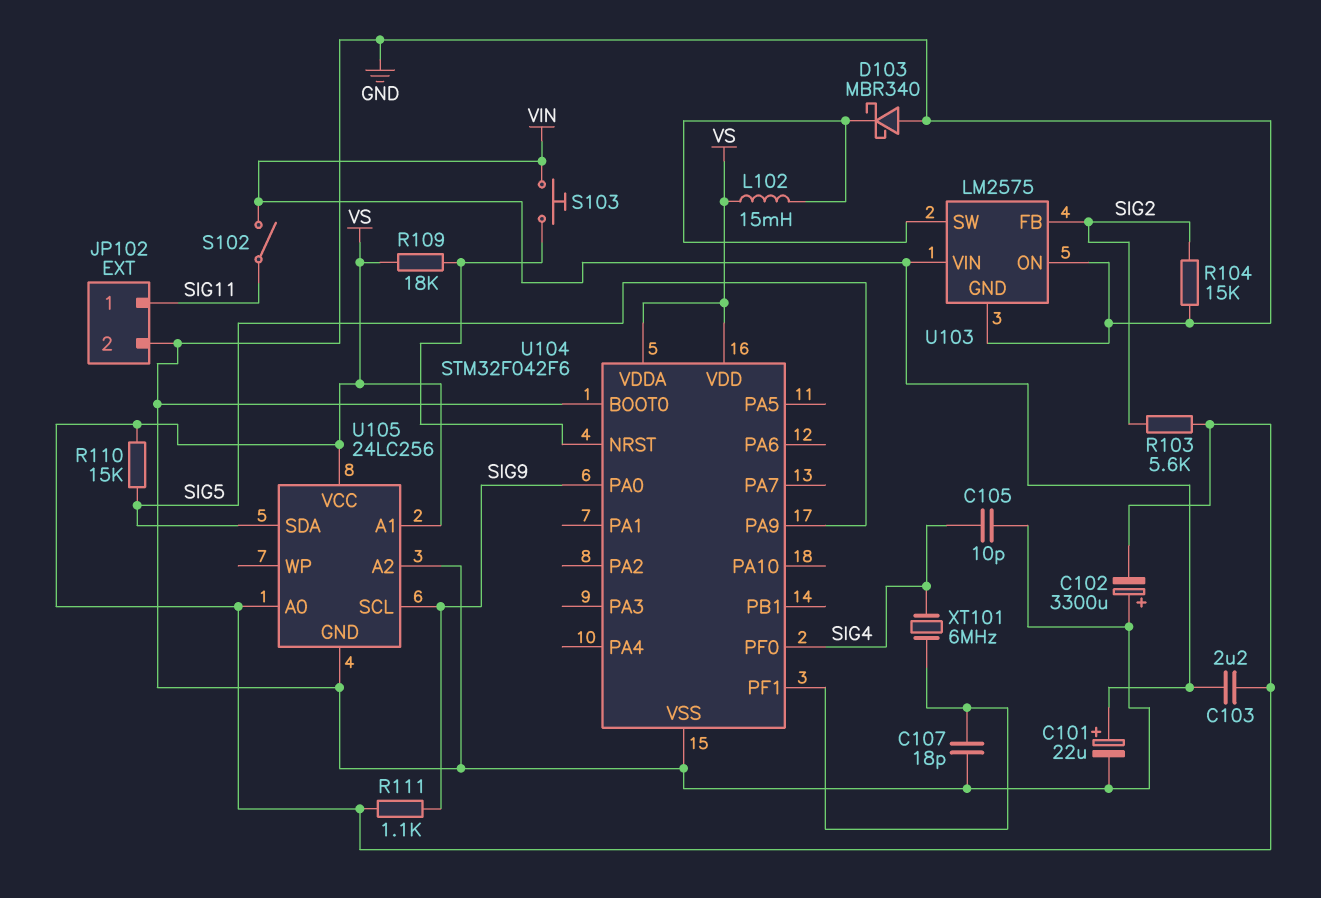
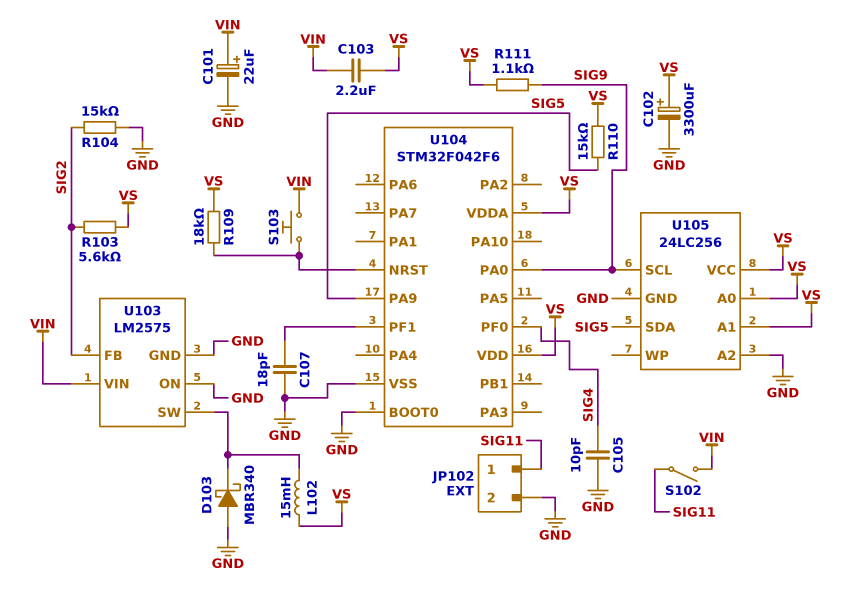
C102: 3300uF (plus GND, minus VS) -> 3300uF (plus VS, minus GND)
XT101: 6MHz (SIG4, U104/PF1) -> none

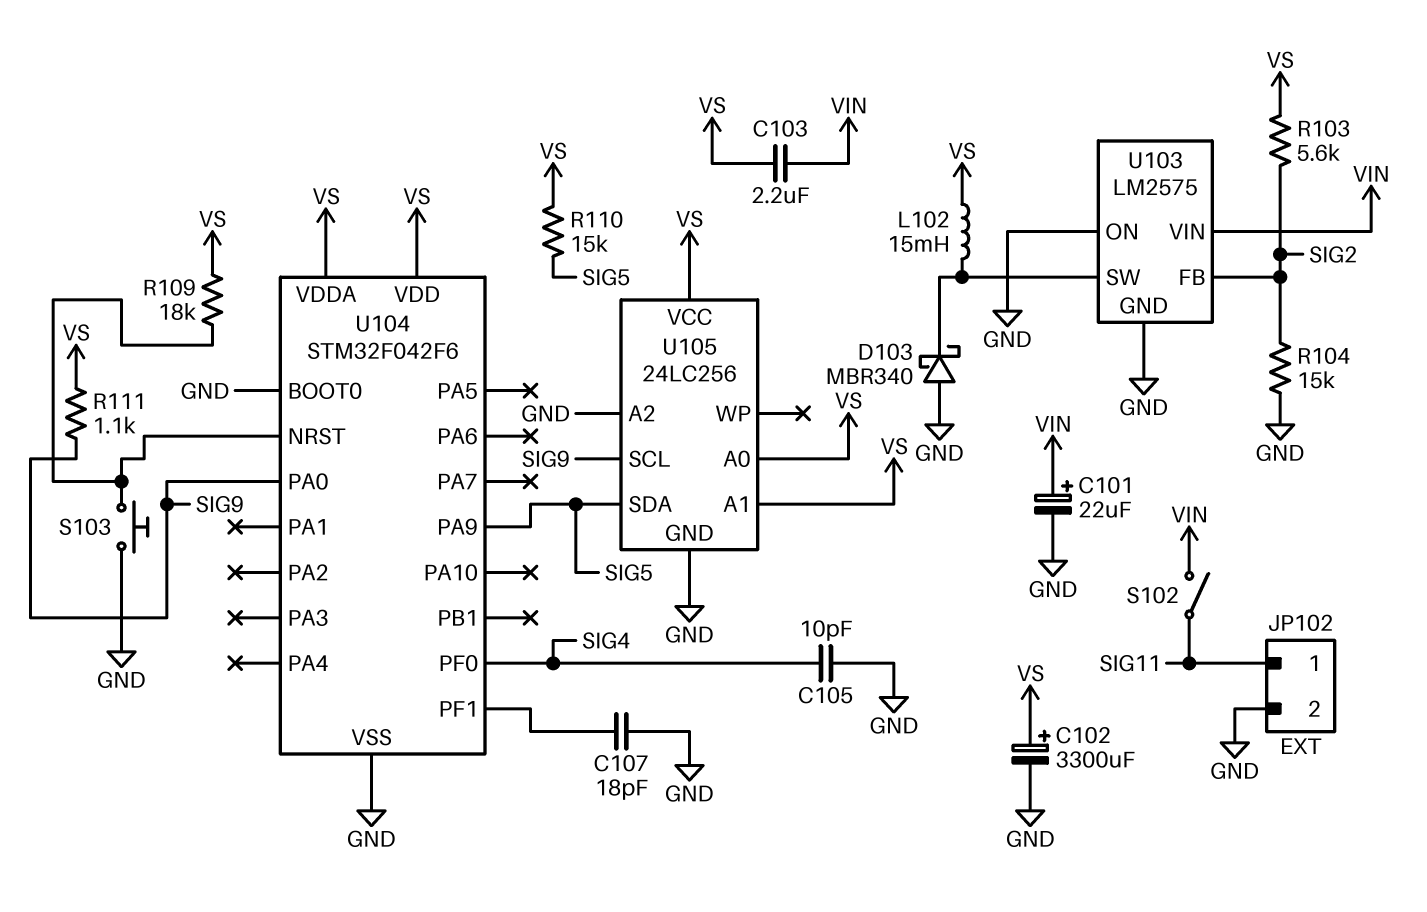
S103: button (U104/NRST, VIN) -> button (GND, U104/NRST)

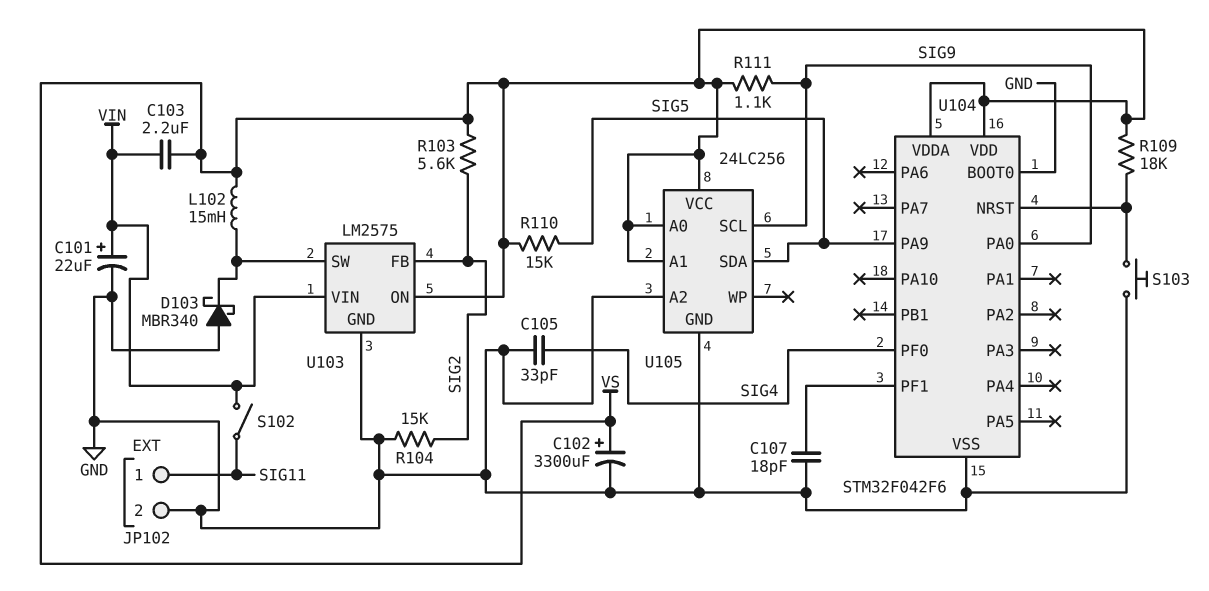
C105: 10pF (GND, SIG4) -> 33pF (GND, SIG4)
U103 pin ON: GND -> VS

